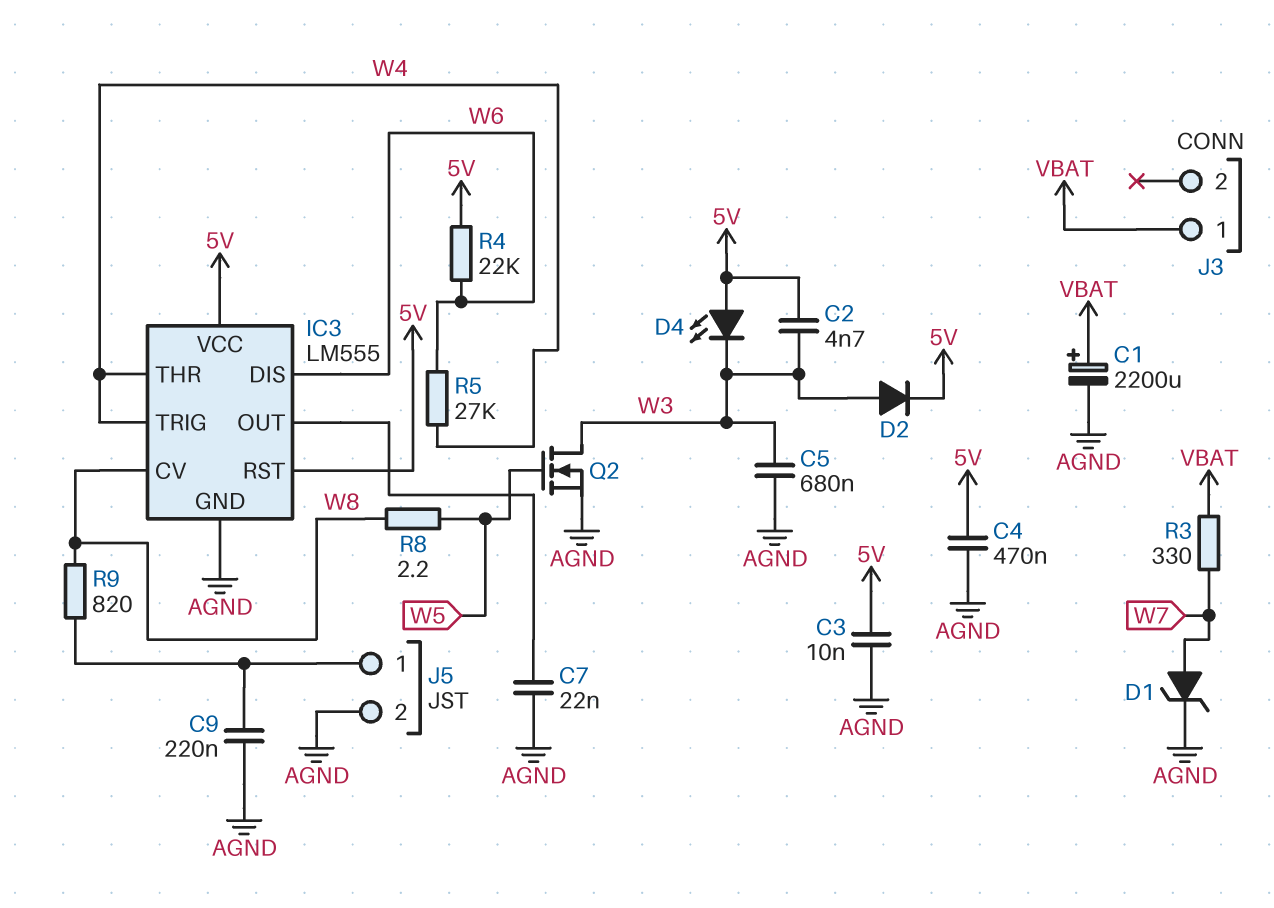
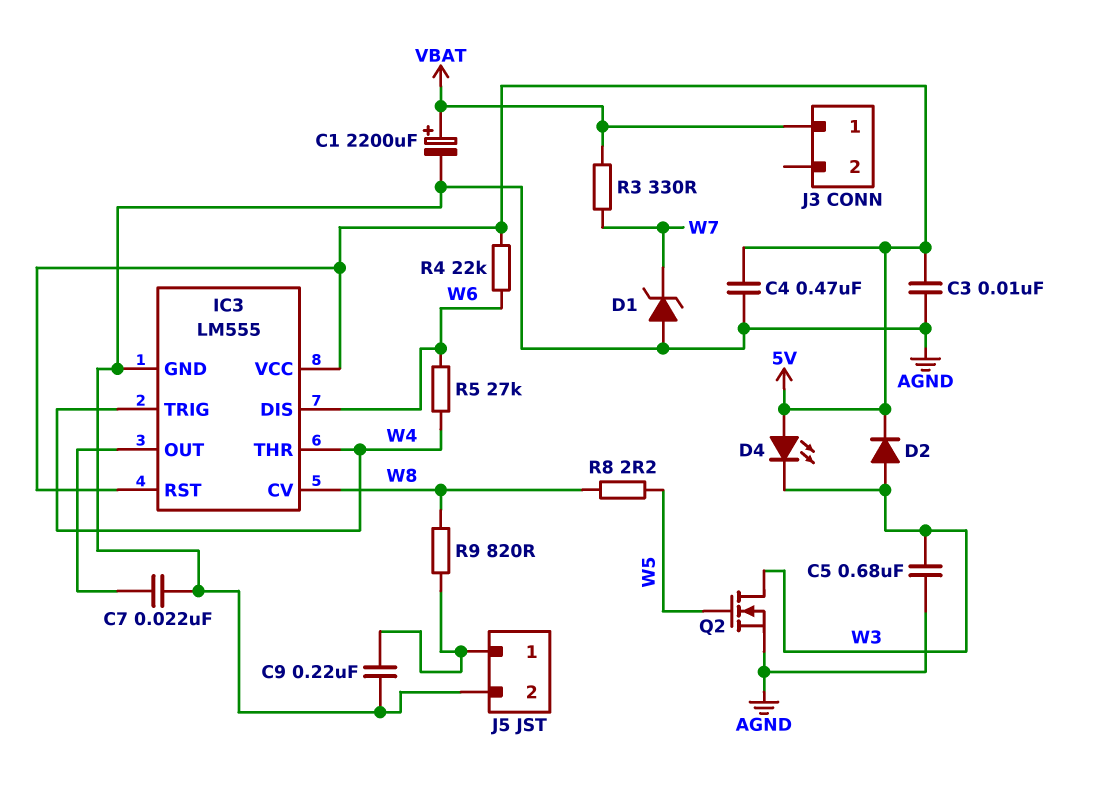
C2: 4.7nF (5V, W3) -> none
D1: zener (A W7, K AGND) -> zener (A AGND, K W7)

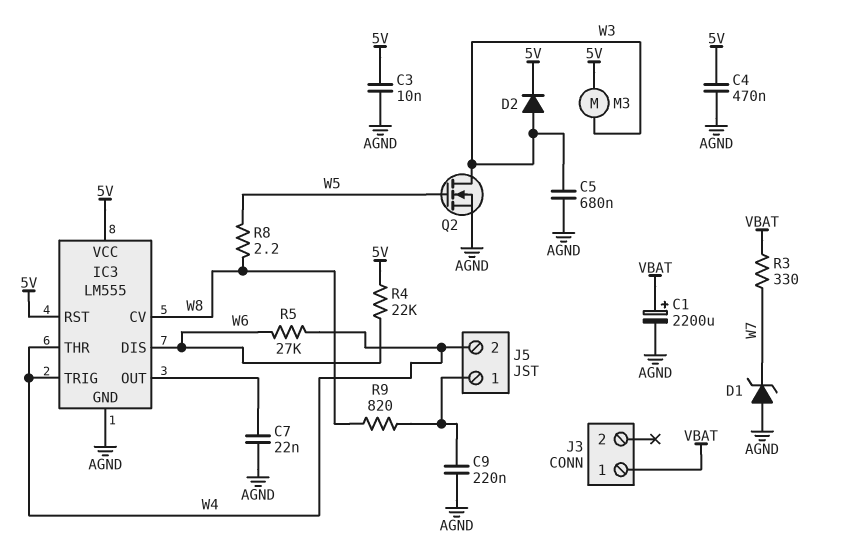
D4: LED (A 5V, K W3) -> none
J5 pin 2: AGND -> W4
M3: none -> motor (5V, W3)

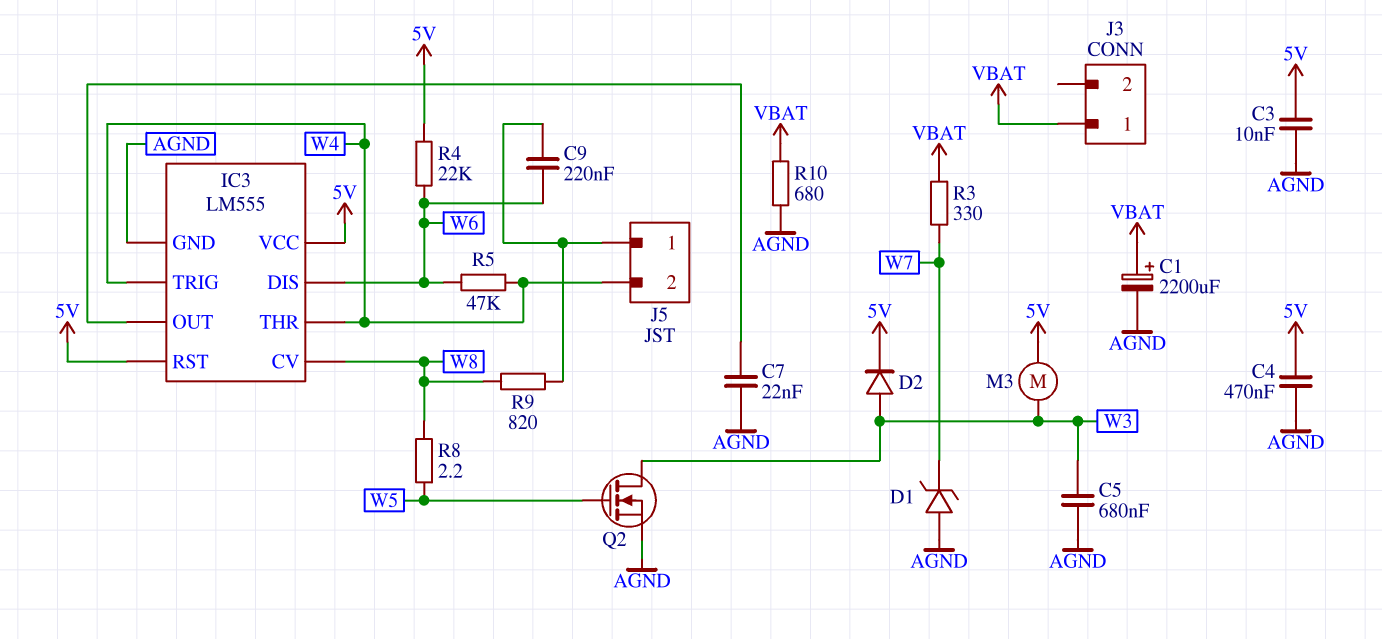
C9: 220nF (AGND, J5/1) -> 220nF (J5/1, W6)
R5: 27k (W4, W6) -> 47k (W4, W6)
R10: none -> 680 (AGND, VBAT)

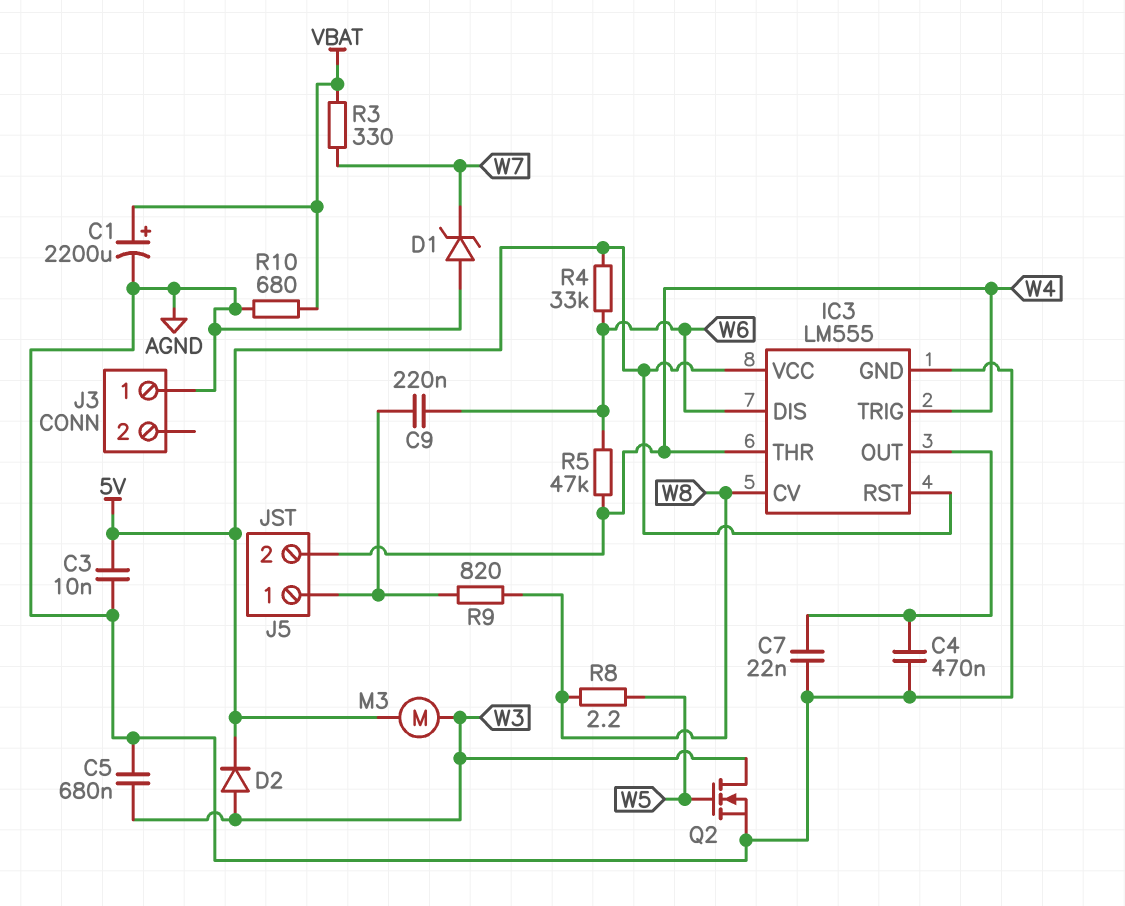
C4: 470nF (5V, AGND) -> 470nF (AGND, IC3/OUT)
J3 pin 1: VBAT -> AGND
R4: 22k (5V, W6) -> 33k (5V, W6)

